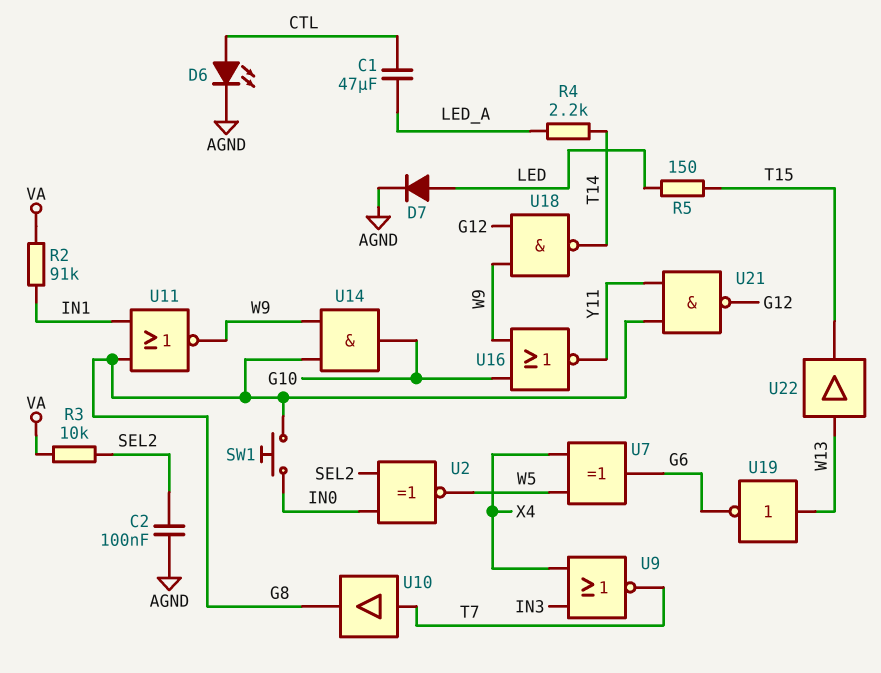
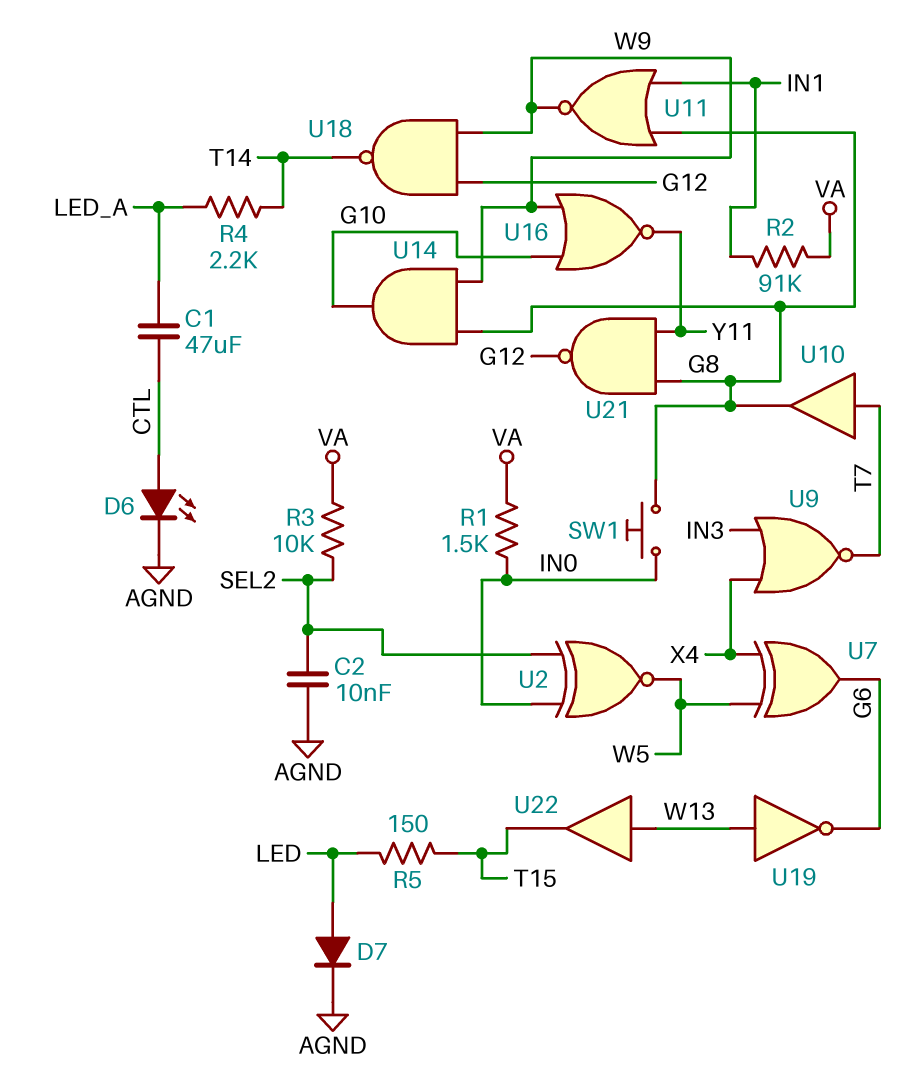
C2: 100nF (AGND, SEL2) -> 10nF (AGND, SEL2)
R1: none -> 1.5k (IN0, VA)

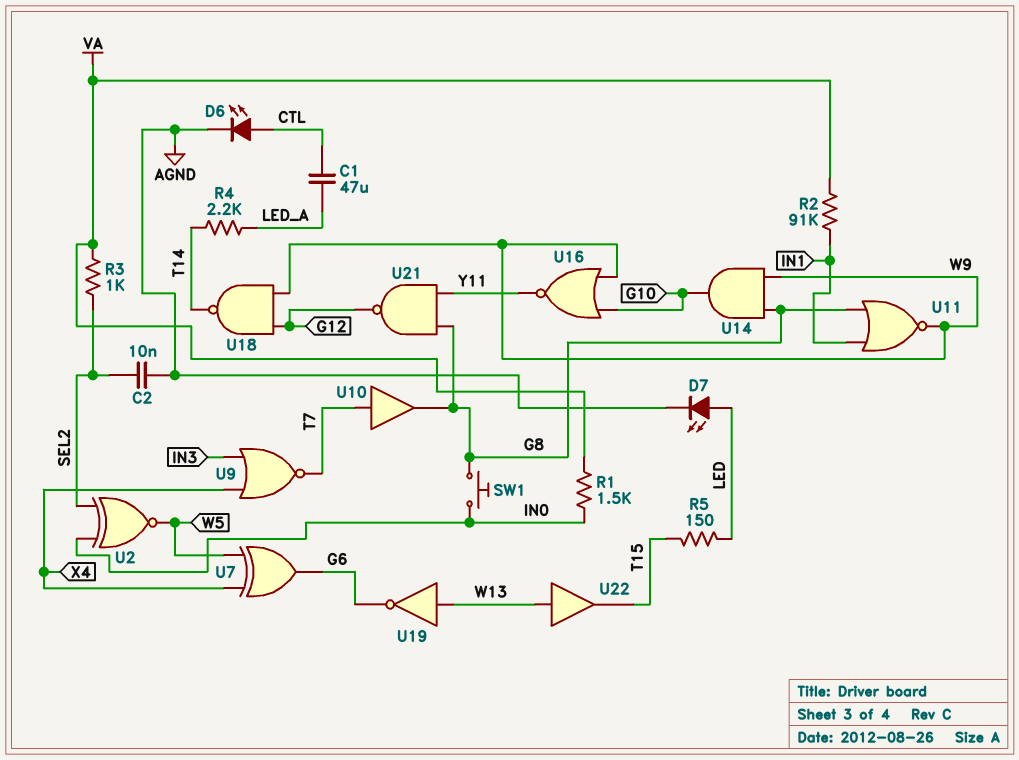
D7: diode (A LED, K AGND) -> LED (A LED, K AGND)
R3: 10k (SEL2, VA) -> 1k (SEL2, VA)

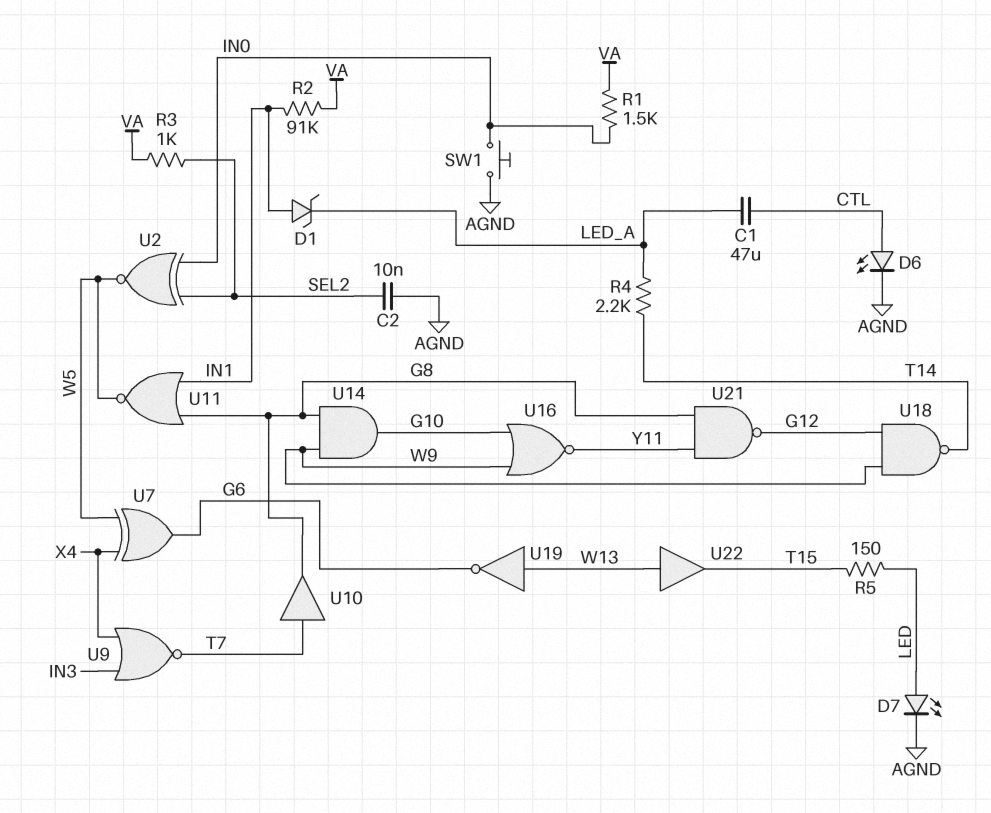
D1: none -> zener (A IN1, K LED_A)
SW1: button (G8, IN0) -> button (AGND, IN0)
U11: NOR (in G8, in IN1, out W9) -> NOR (in G8, in IN1, out W5)

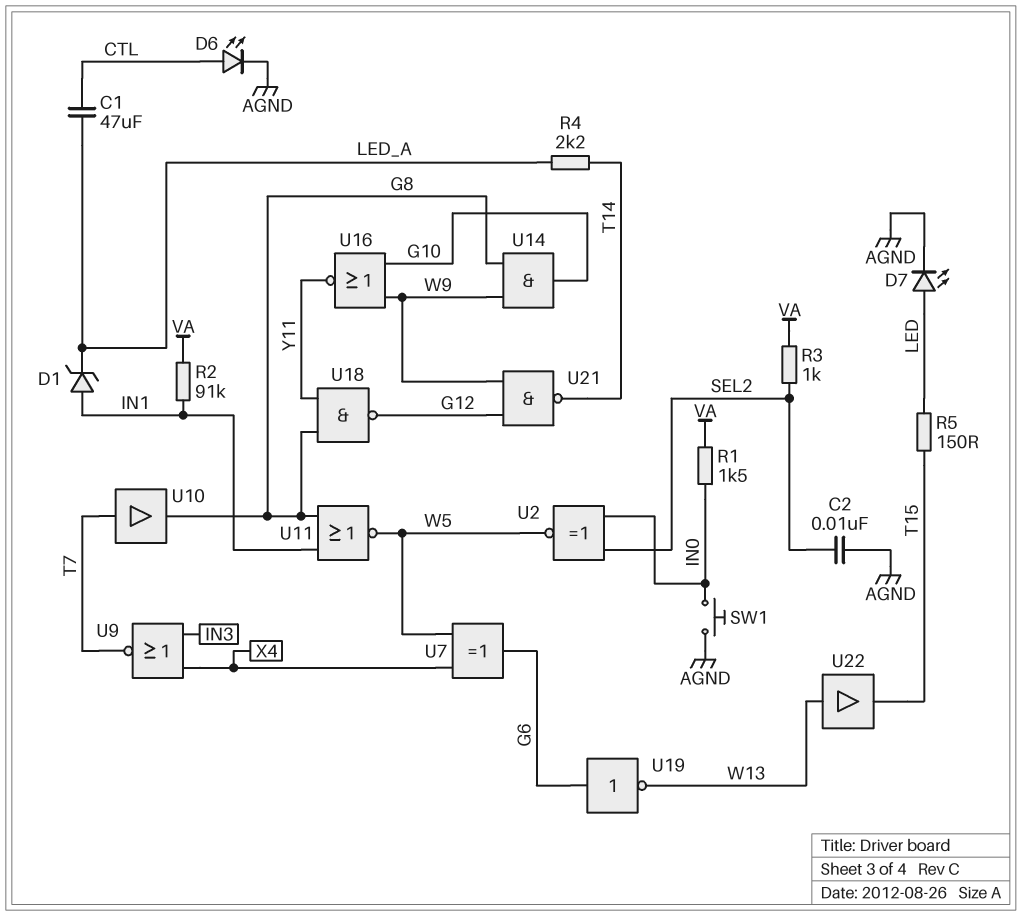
U18: NAND (in G12, in W9, out T14) -> NAND (in G8, in Y11, out G12)
U19: NOT (in W13, out G6) -> NOT (in G6, out W13)
U21: NAND (in G8, in Y11, out G12) -> NAND (in G12, in W9, out T14)

